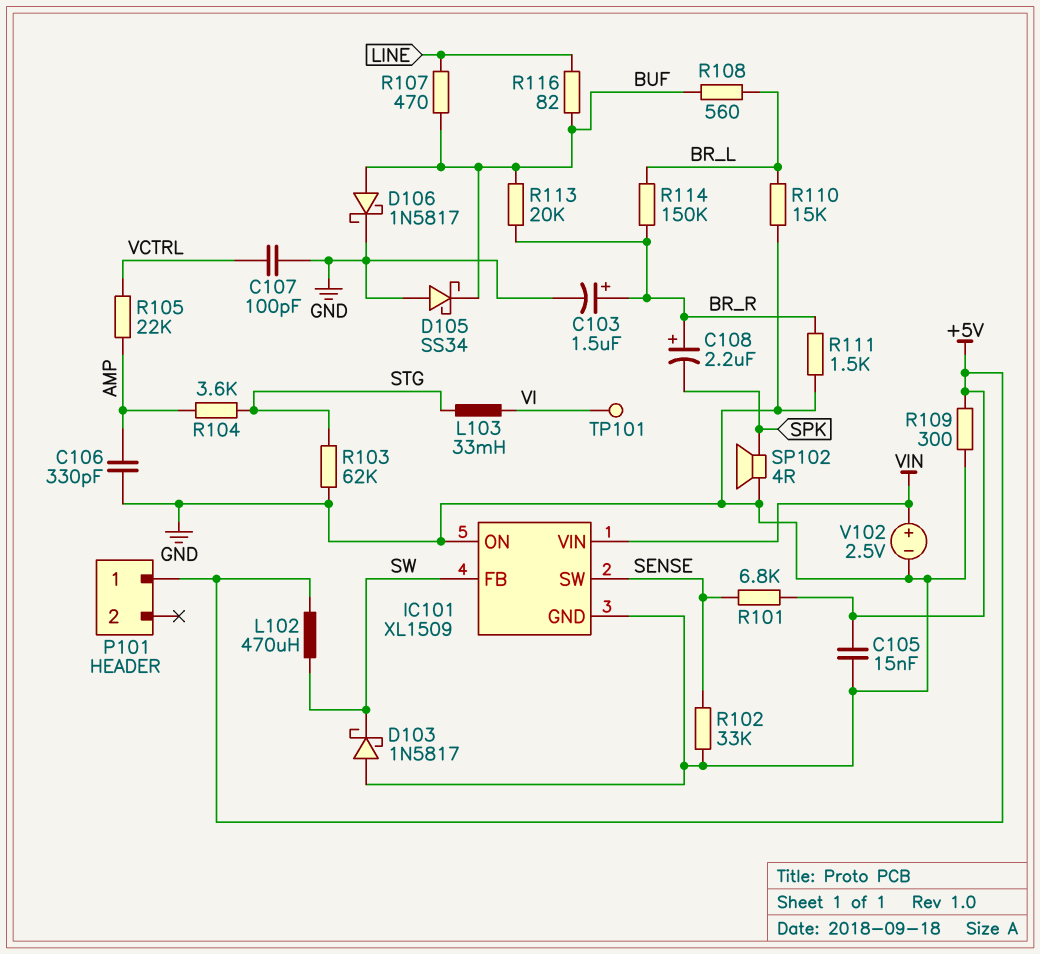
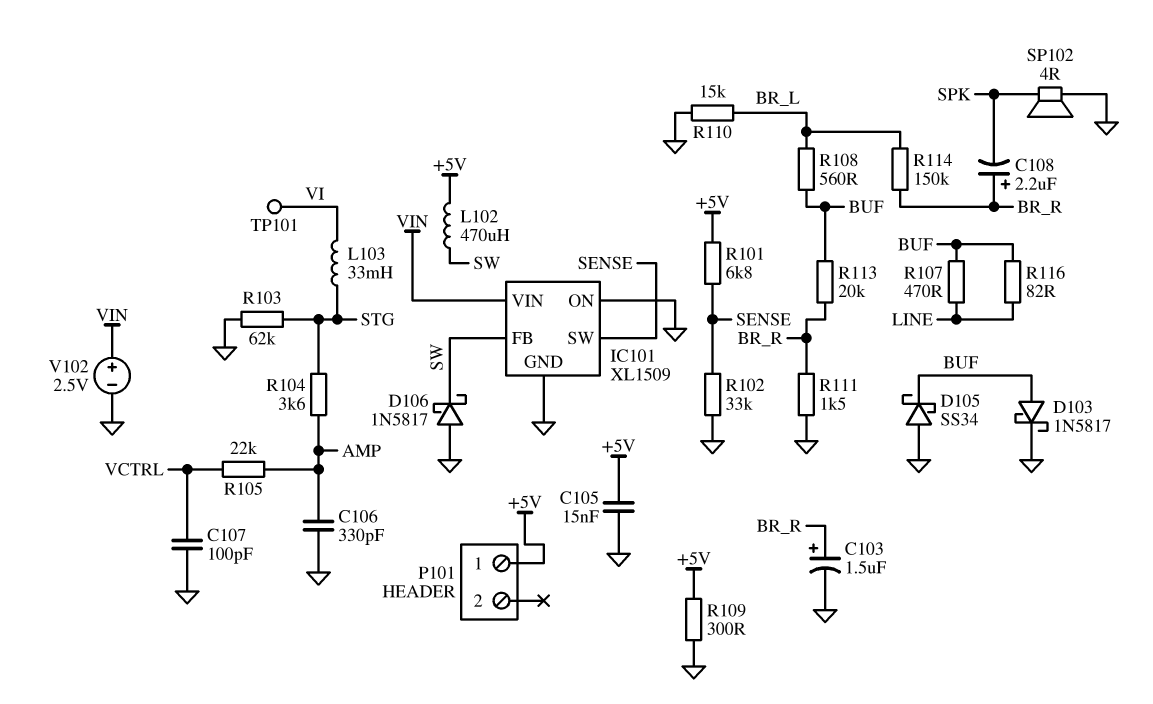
D103: schottky 1N5817 (A GND, K SW) -> schottky 1N5817 (A BUF, K GND)
D106: schottky 1N5817 (A BUF, K GND) -> schottky 1N5817 (A GND, K SW)

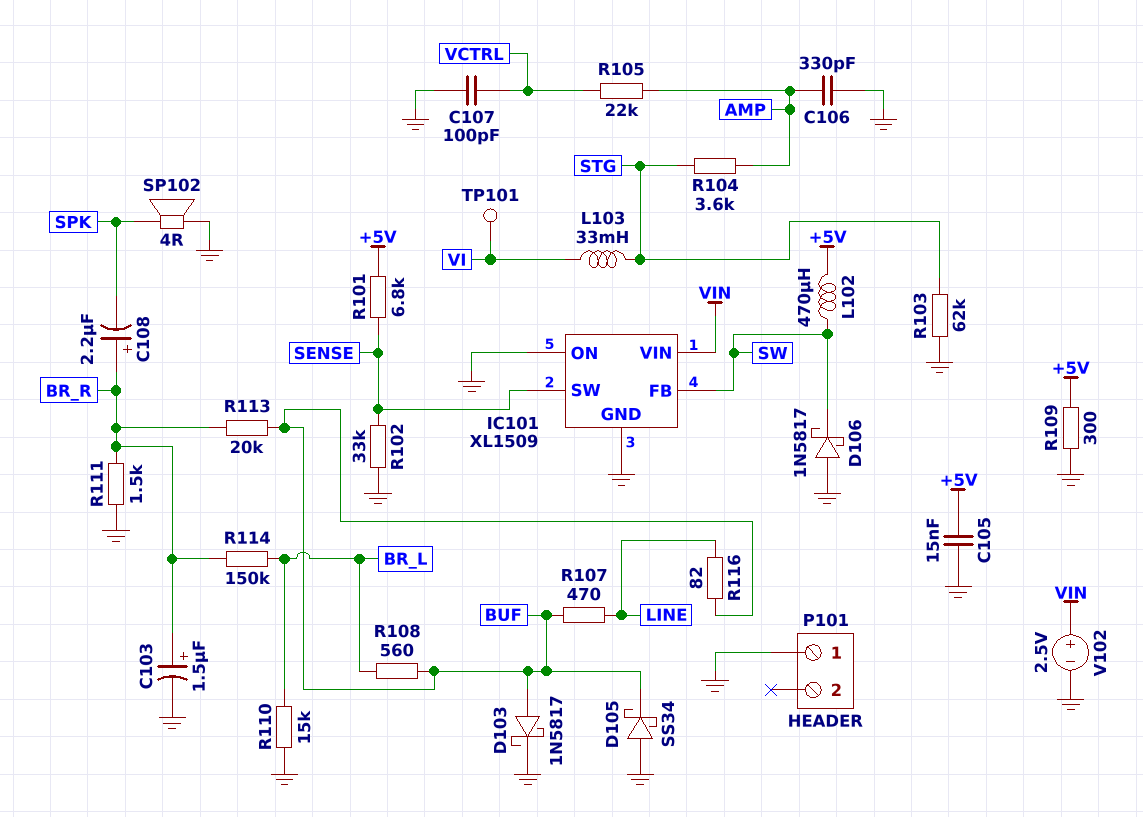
P101 pin 1: +5V -> GND

